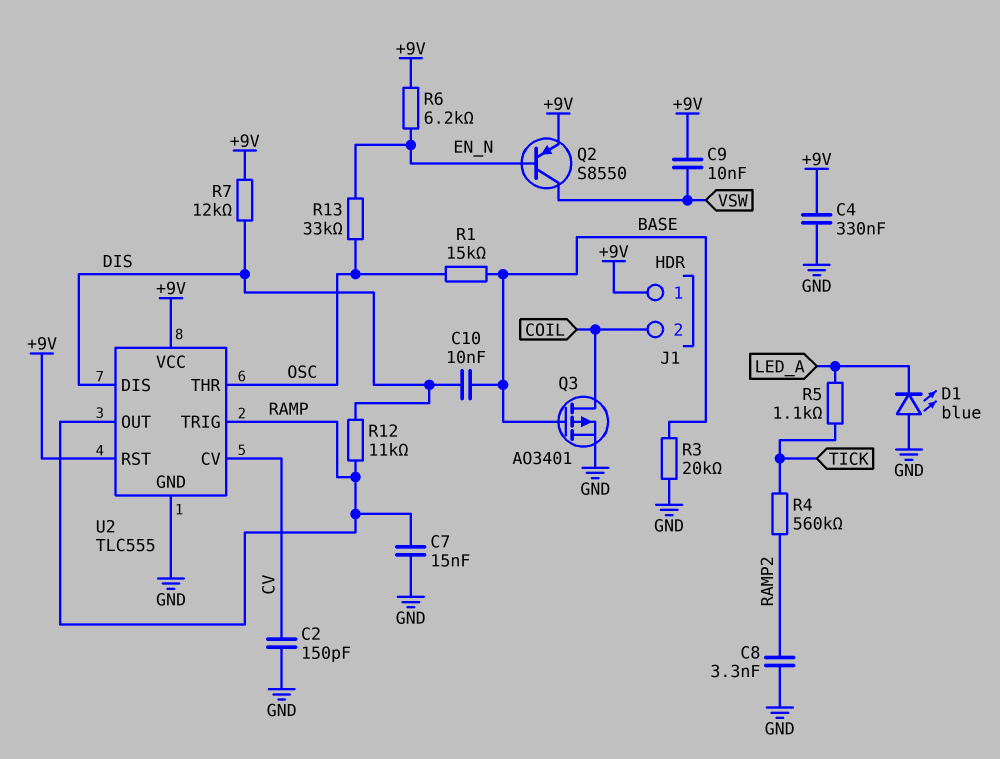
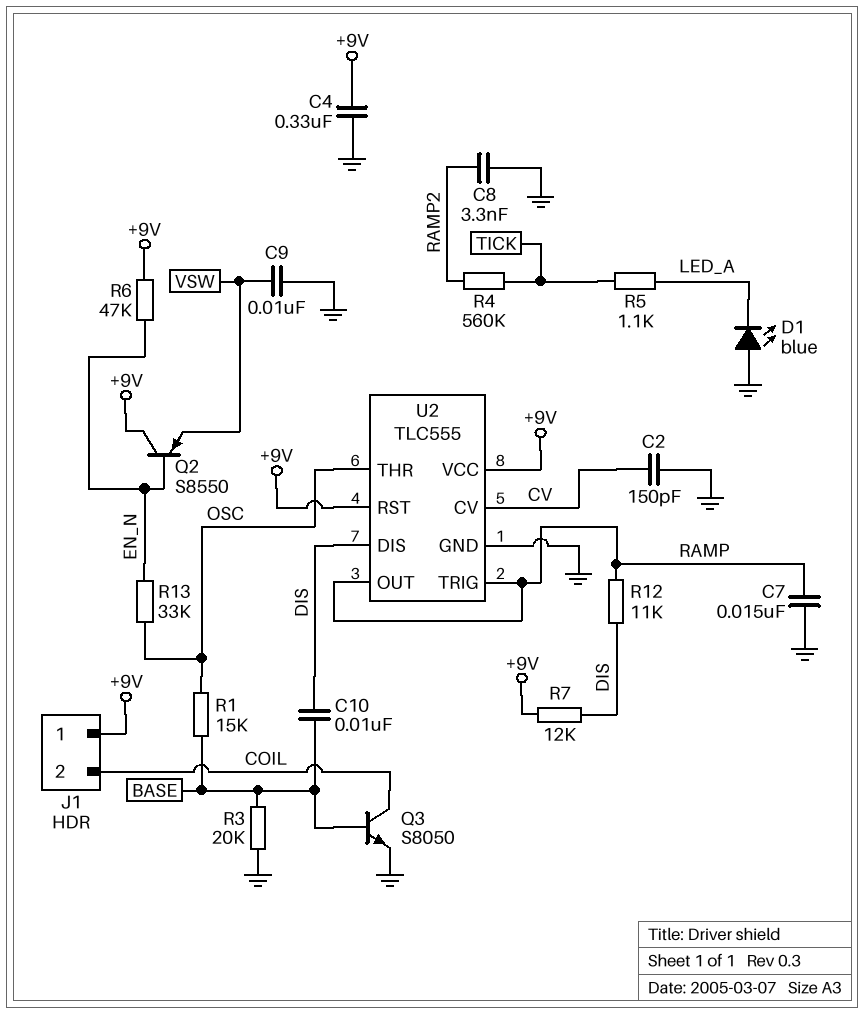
C9: 10nF (+9V, VSW) -> 10nF (GND, VSW)
Q2: PNP S8550 (B EN_N, C VSW, E +9V) -> PNP S8550 (B EN_N, C +9V, E VSW)
Q3: PMOS AO3401 (G BASE, D COIL, S GND) -> NPN S8050 (B BASE, C COIL, E GND)
R6: 6.2k (+9V, EN_N) -> 47k (+9V, EN_N)

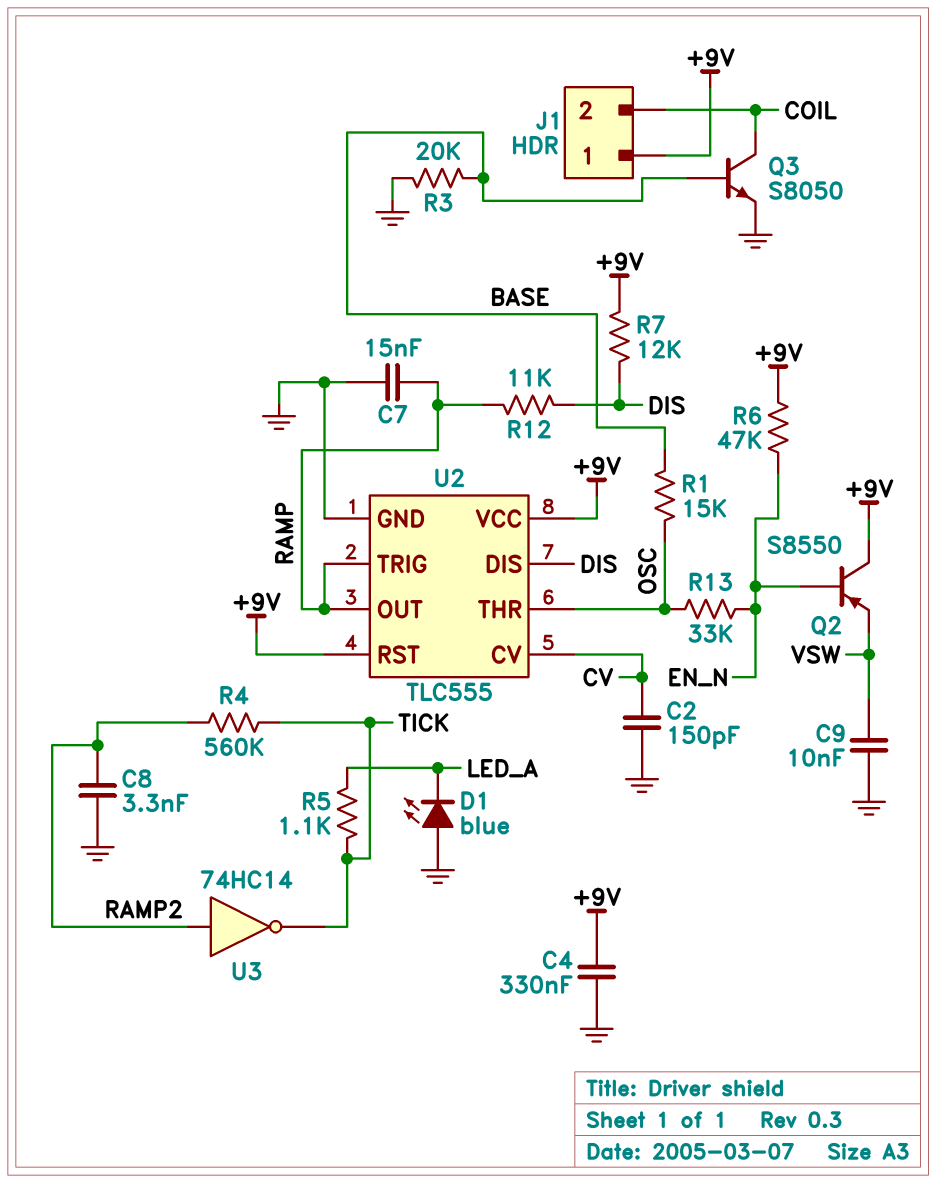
C10: 10nF (BASE, DIS) -> none
U3: none -> NOT 74HC14 (in RAMP2, out TICK)

